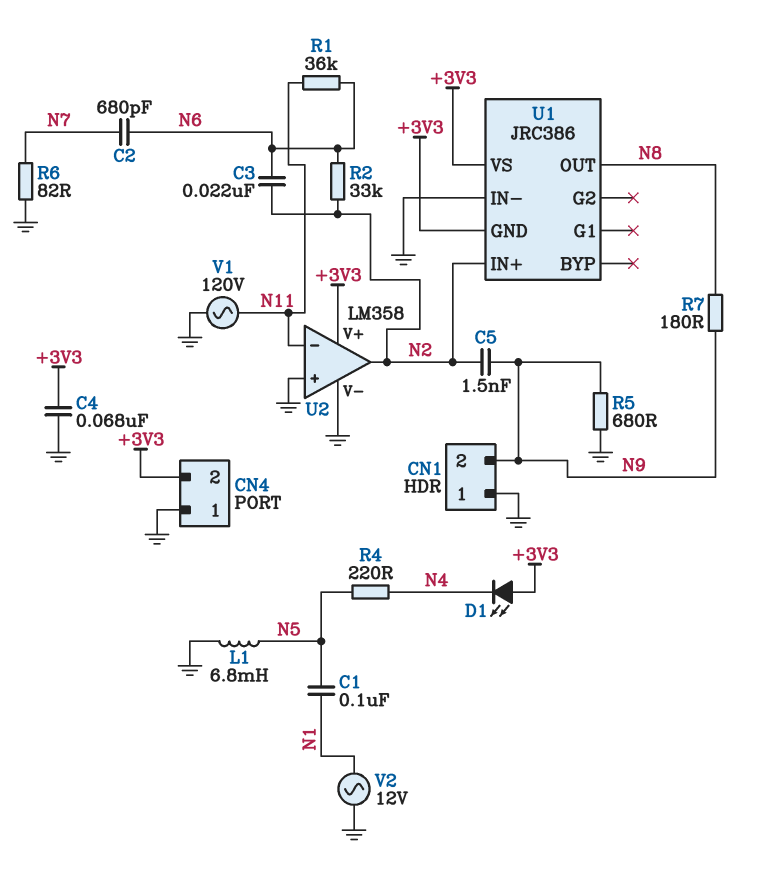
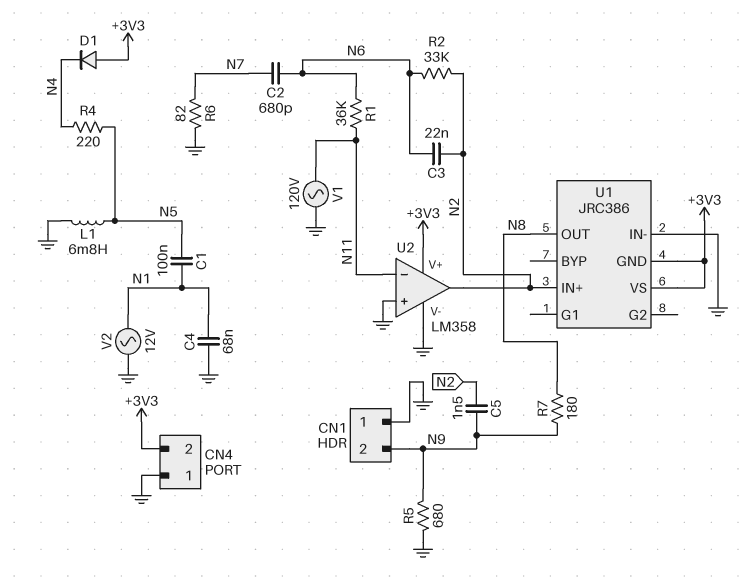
C4: 68nF (+3V3, GND) -> 68nF (GND, N1)
D1: LED (A +3V3, K N4) -> diode (A +3V3, K N4)

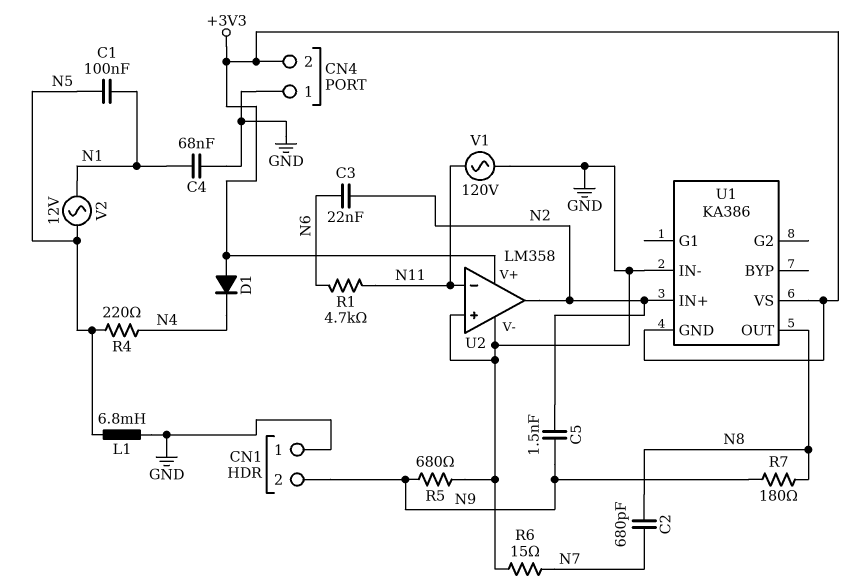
C2: 680pF (N6, N7) -> 680pF (N7, N8)
R1: 36k (N6, N11) -> 4.7k (N6, N11)
R2: 33k (N2, N6) -> none
R6: 82 (GND, N7) -> 15 (GND, N7)
U1: JRC386 -> KA386
V2: AC 12V (GND, N1) -> AC 12V (N1, N5)

